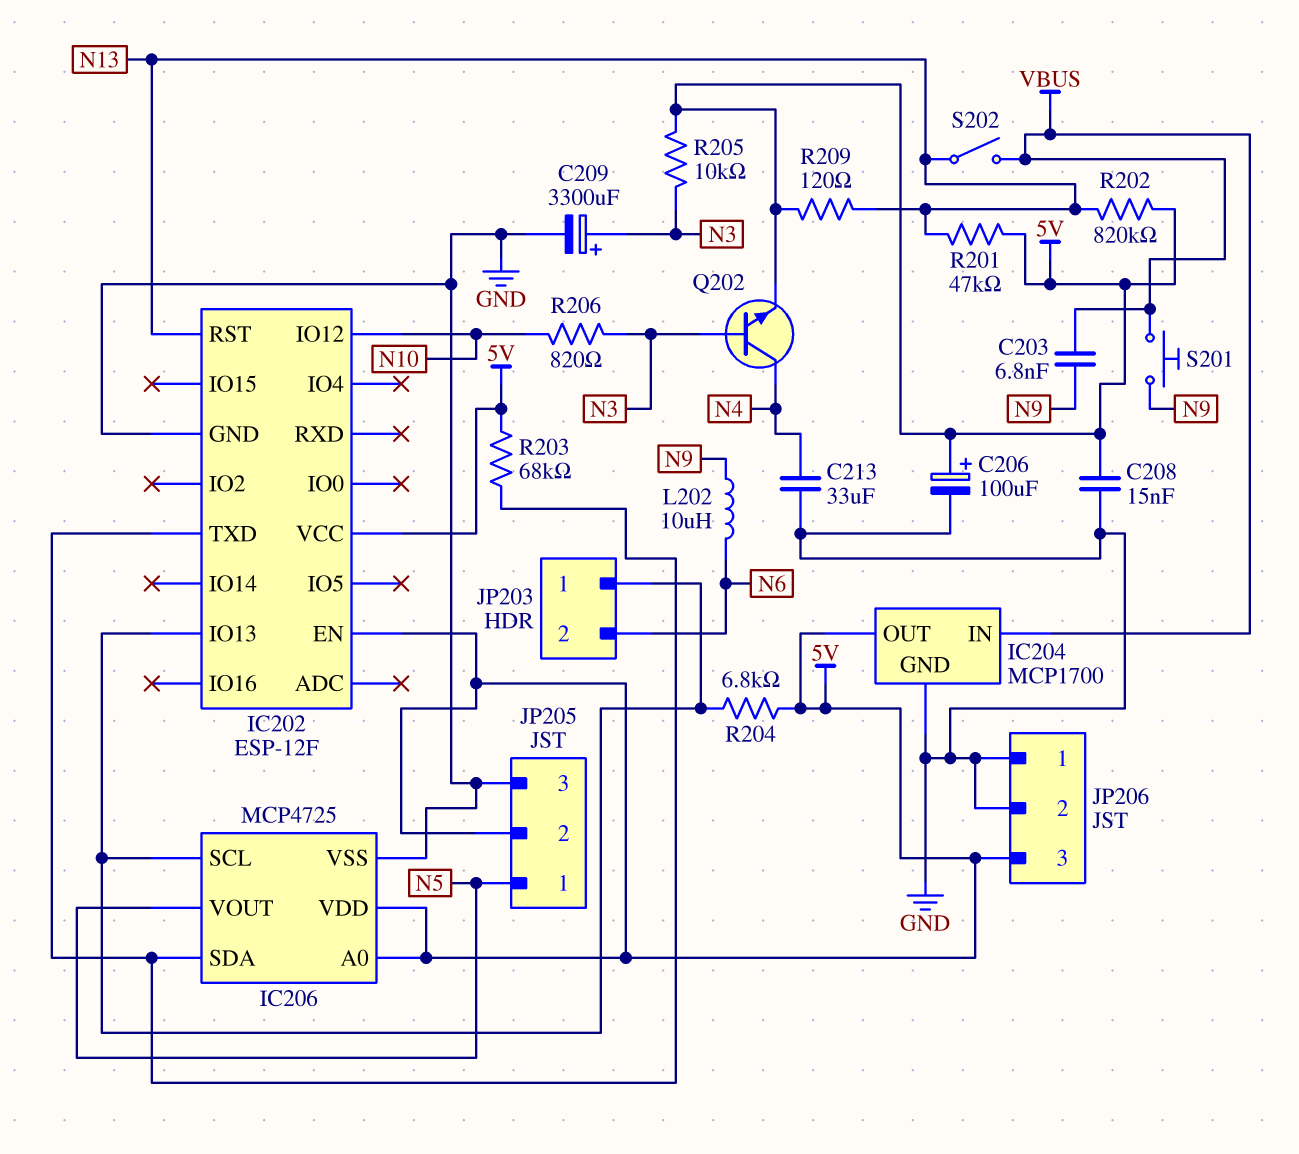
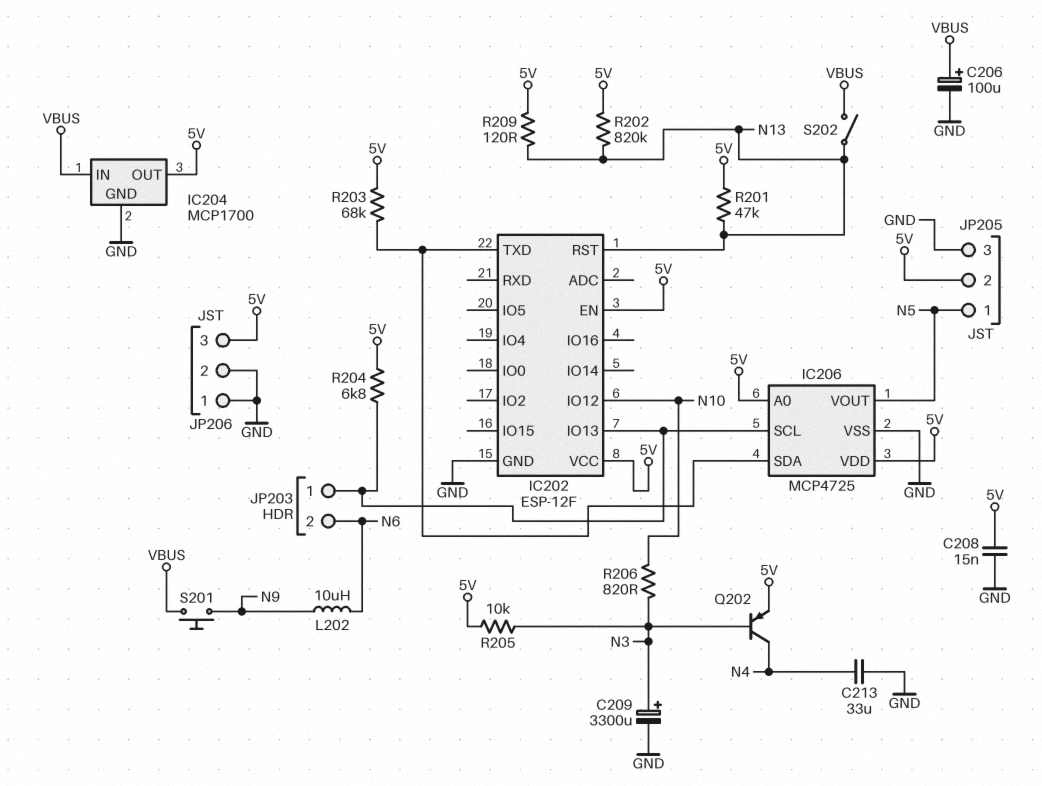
C203: 6.8nF (N9, VBUS) -> none
C206: 100uF (plus 5V, minus GND) -> 100uF (plus VBUS, minus GND)
Q202: NPN (B N3, C N4, E 5V) -> PNP (B N3, C N4, E 5V)

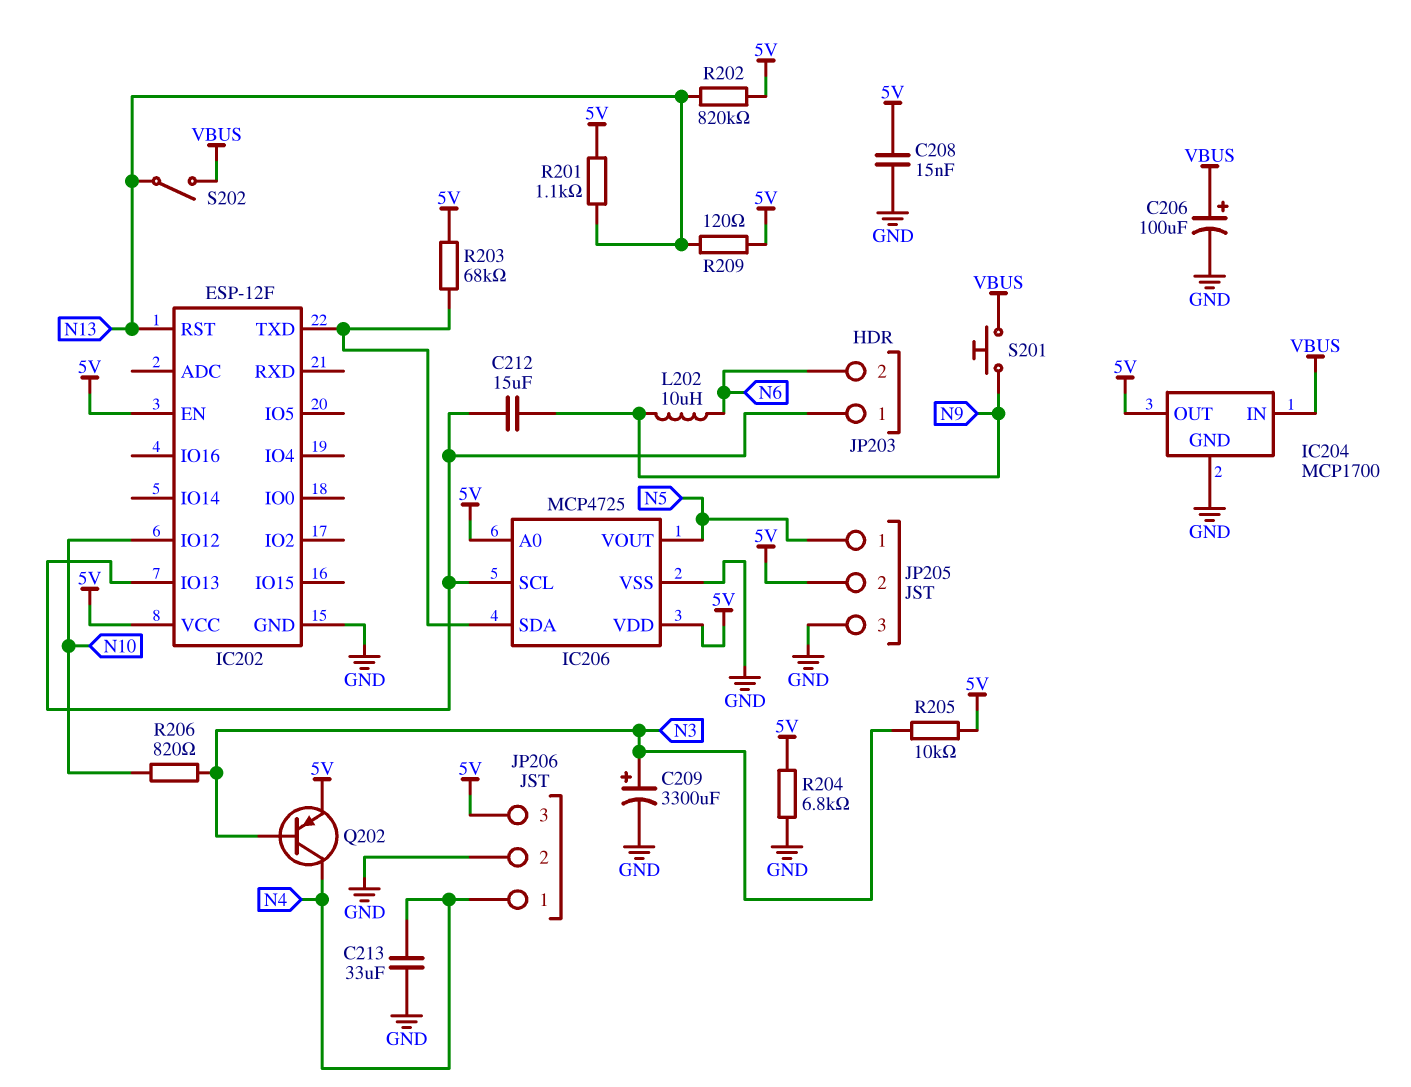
C212: none -> 15uF (IC202/IO13, N9)
JP206 pin 1: GND -> N4
R201: 47k (5V, N13) -> 1.1k (5V, N13)
R204: 6.8k (5V, IC202/IO13) -> 6.8k (5V, GND)

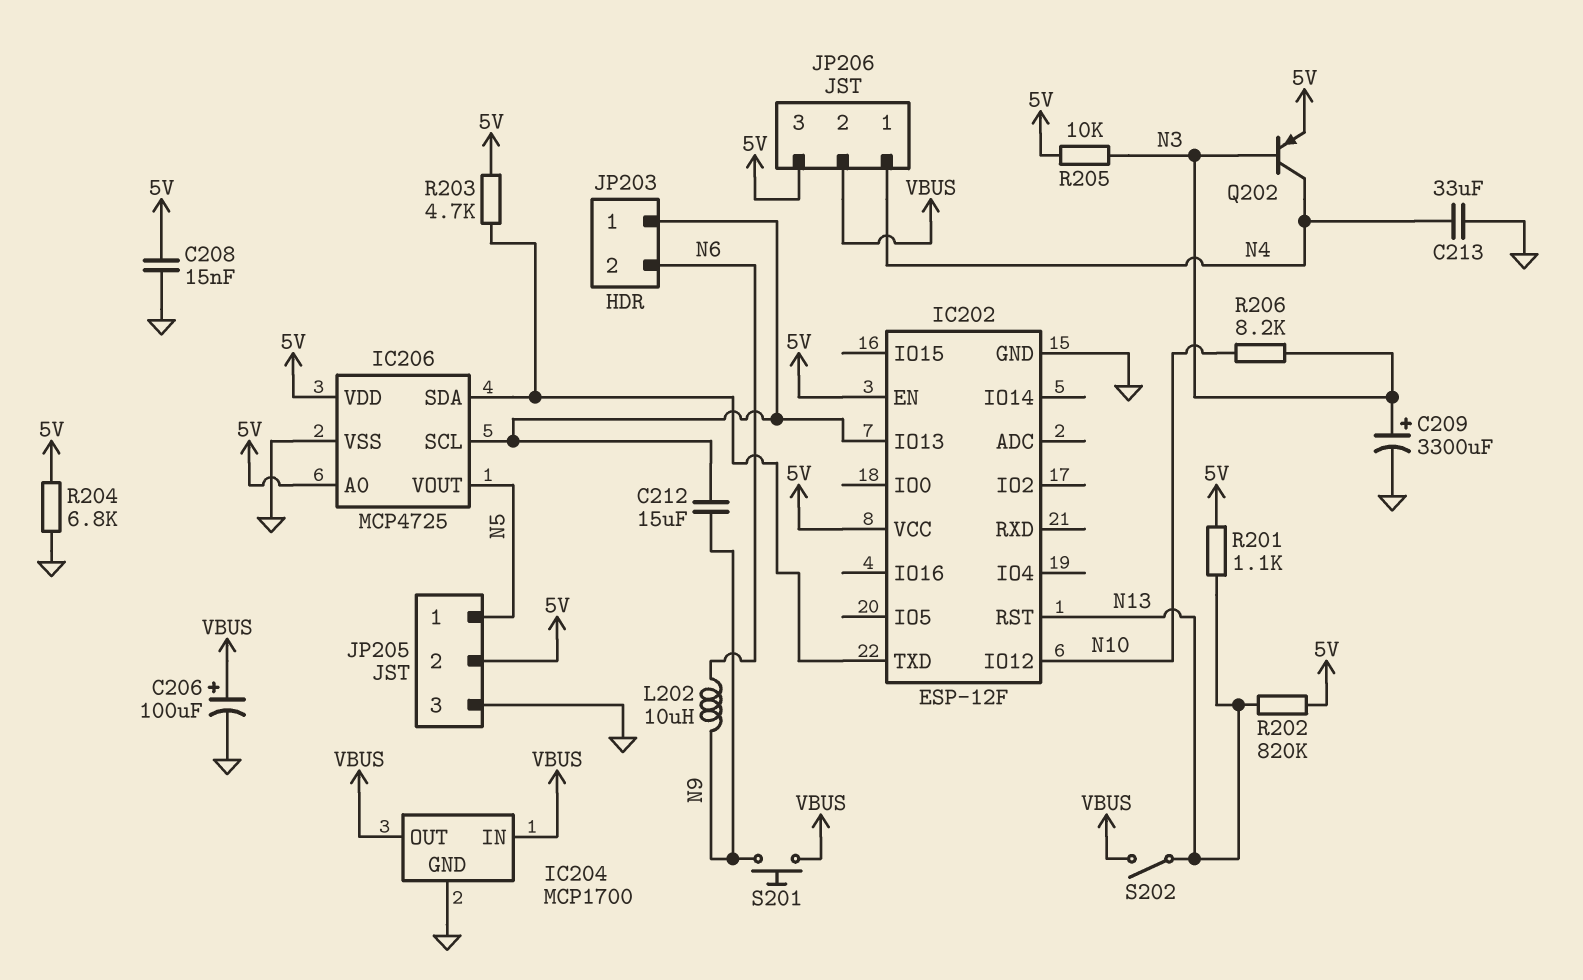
IC204 pin OUT: 5V -> VBUS
JP206 pin 2: GND -> VBUS
R203: 68k (5V, IC202/TXD) -> 4.7k (5V, IC202/TXD)
R206: 820 (N3, N10) -> 8.2k (N3, N10)
R209: 120 (5V, N13) -> none

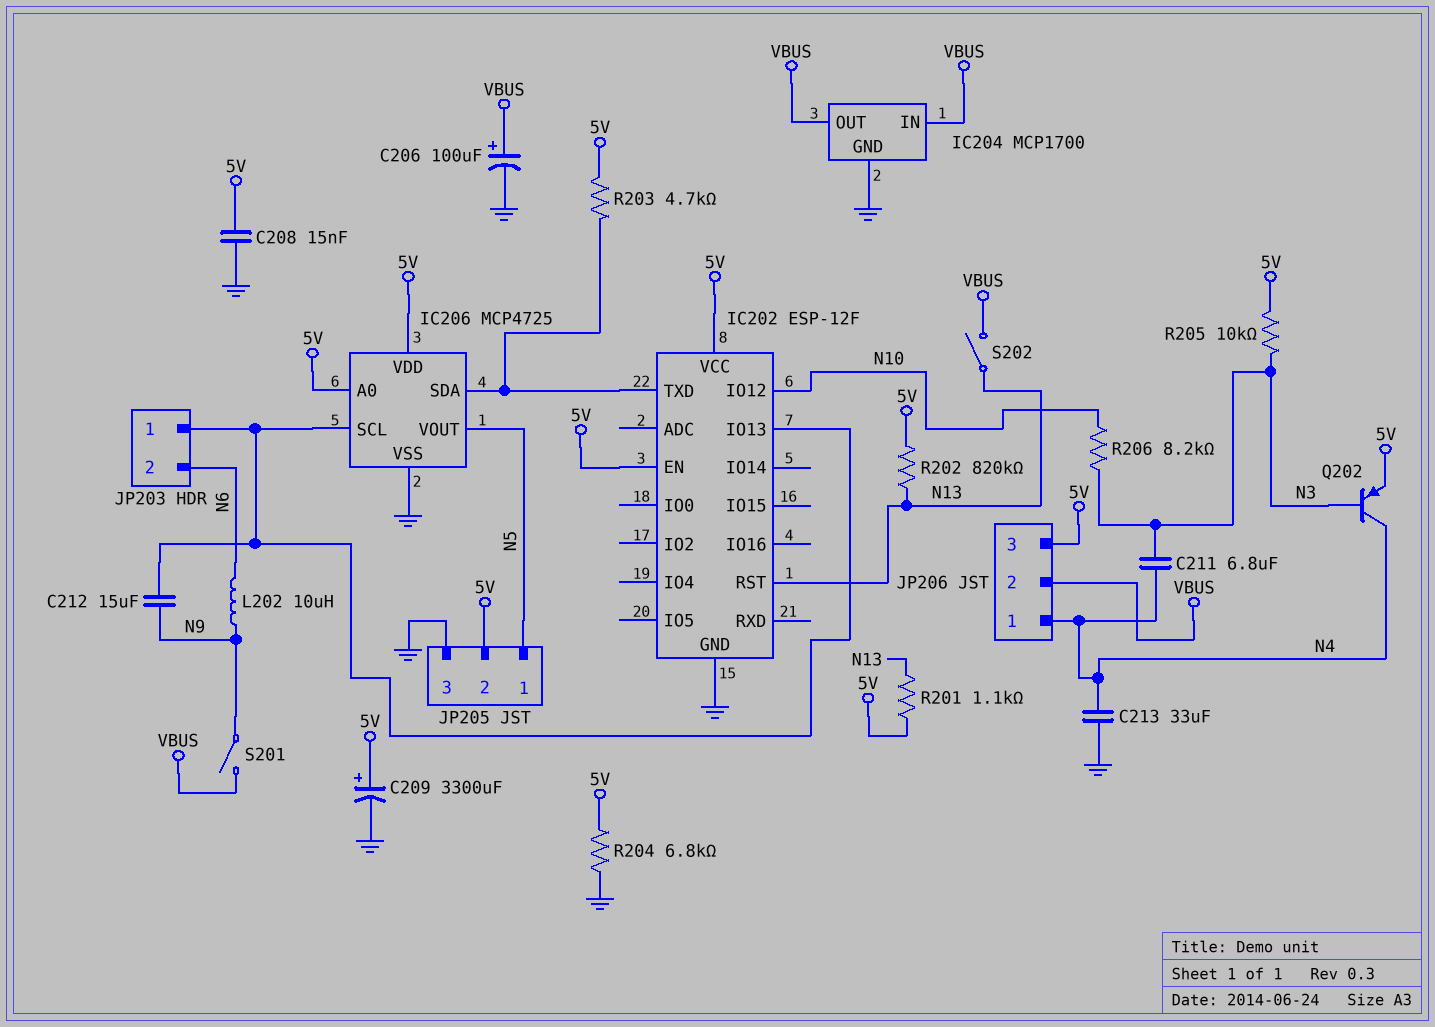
C209: 3300uF (plus N3, minus GND) -> 3300uF (plus 5V, minus GND)
C211: none -> 6.8uF (N3, N4)
S201: button (N9, VBUS) -> switch (N9, VBUS)

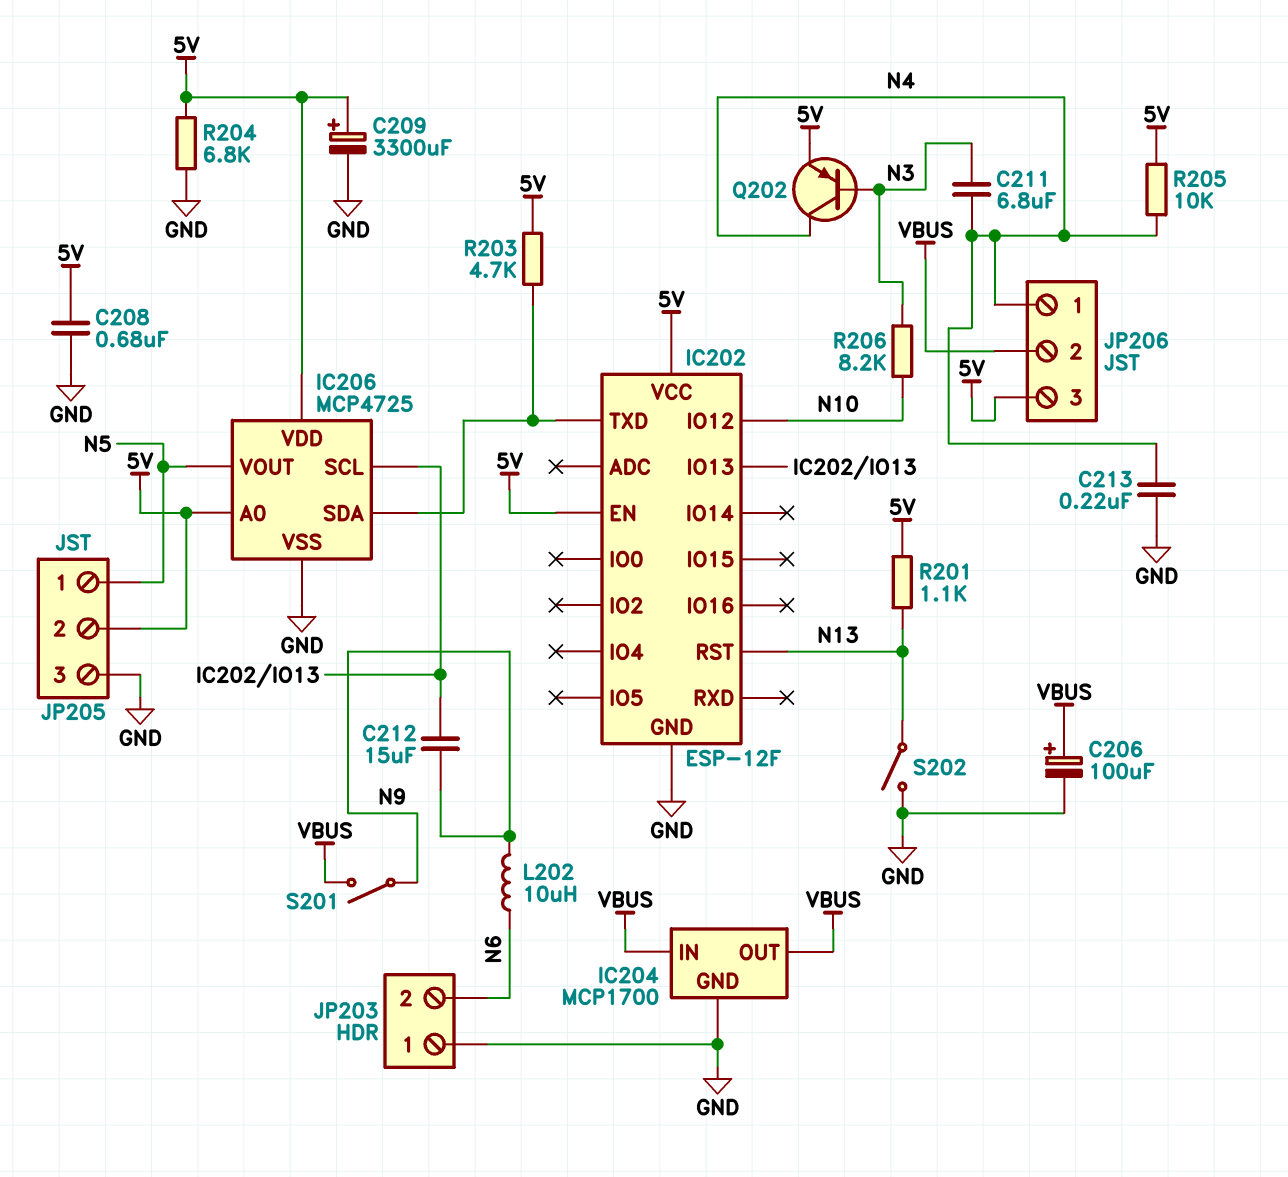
C208: 15nF (5V, GND) -> 680nF (5V, GND)
C213: 33uF (GND, N4) -> 220nF (GND, N4)
JP203 pin 1: IC202/IO13 -> GND
R202: 820k (5V, N13) -> none
R205: 10k (5V, N3) -> 10k (5V, N4)
S202: switch (N13, VBUS) -> switch (GND, N13)

